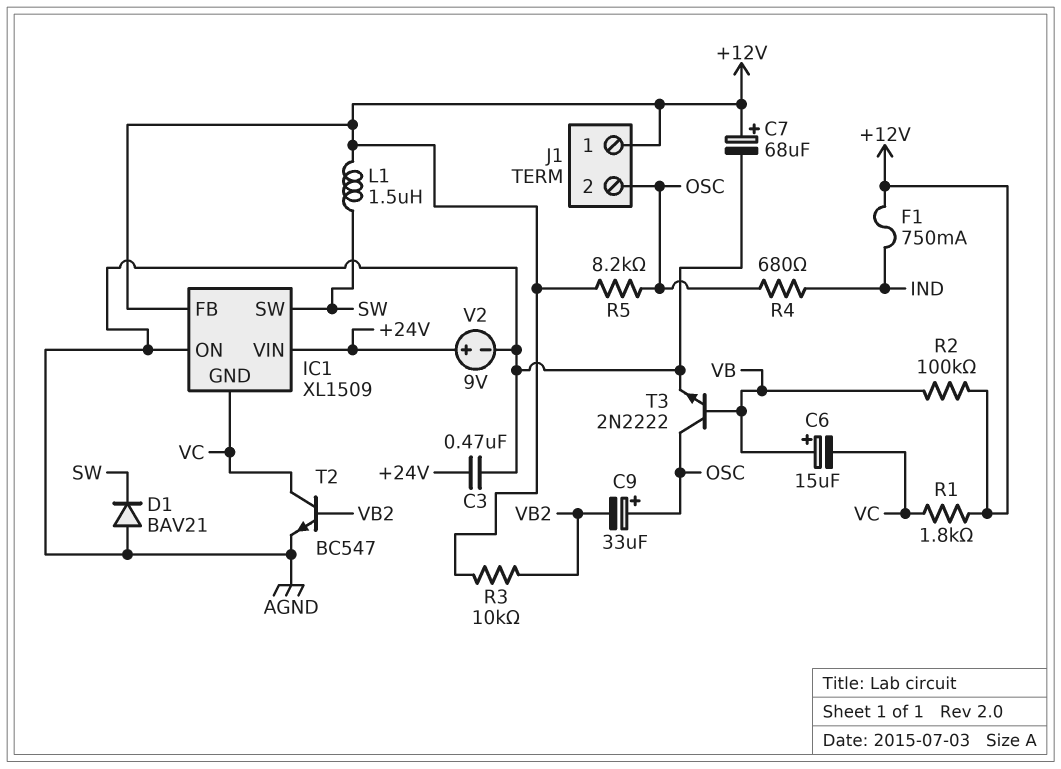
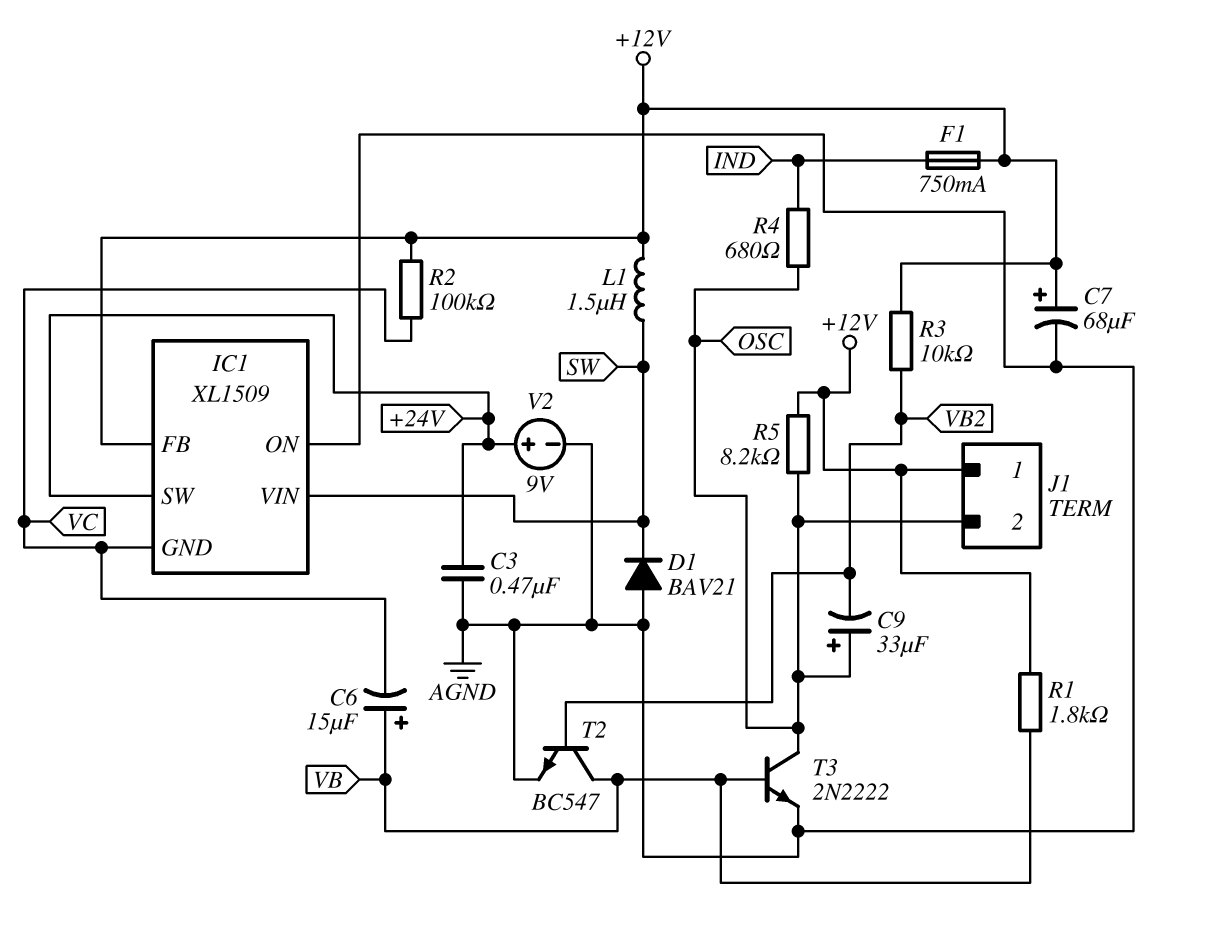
IC1 pin SW: SW -> +24V
IC1 pin VIN: +24V -> SW
R1: 1.8k (+12V, VC) -> 1.8k (+12V, VB)
R2: 100k (+12V, VB) -> 100k (+12V, VC)
T2: NPN BC547 (B VB2, C VC, E AGND) -> NPN BC547 (B VB2, C VB, E AGND)

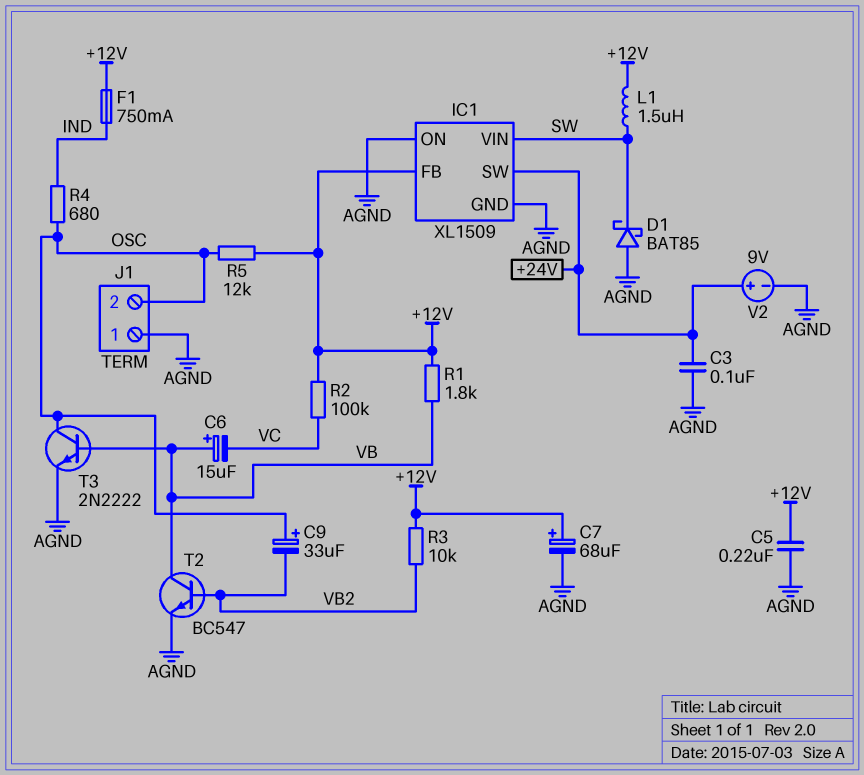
C3: 470nF (+24V, AGND) -> 100nF (+24V, AGND)
C5: none -> 220nF (+12V, AGND)
D1: diode BAV21 (A AGND, K SW) -> schottky BAT85 (A AGND, K SW)
IC1 pin GND: VC -> AGND
J1 pin 1: +12V -> AGND
R5: 8.2k (+12V, OSC) -> 12k (+12V, OSC)

